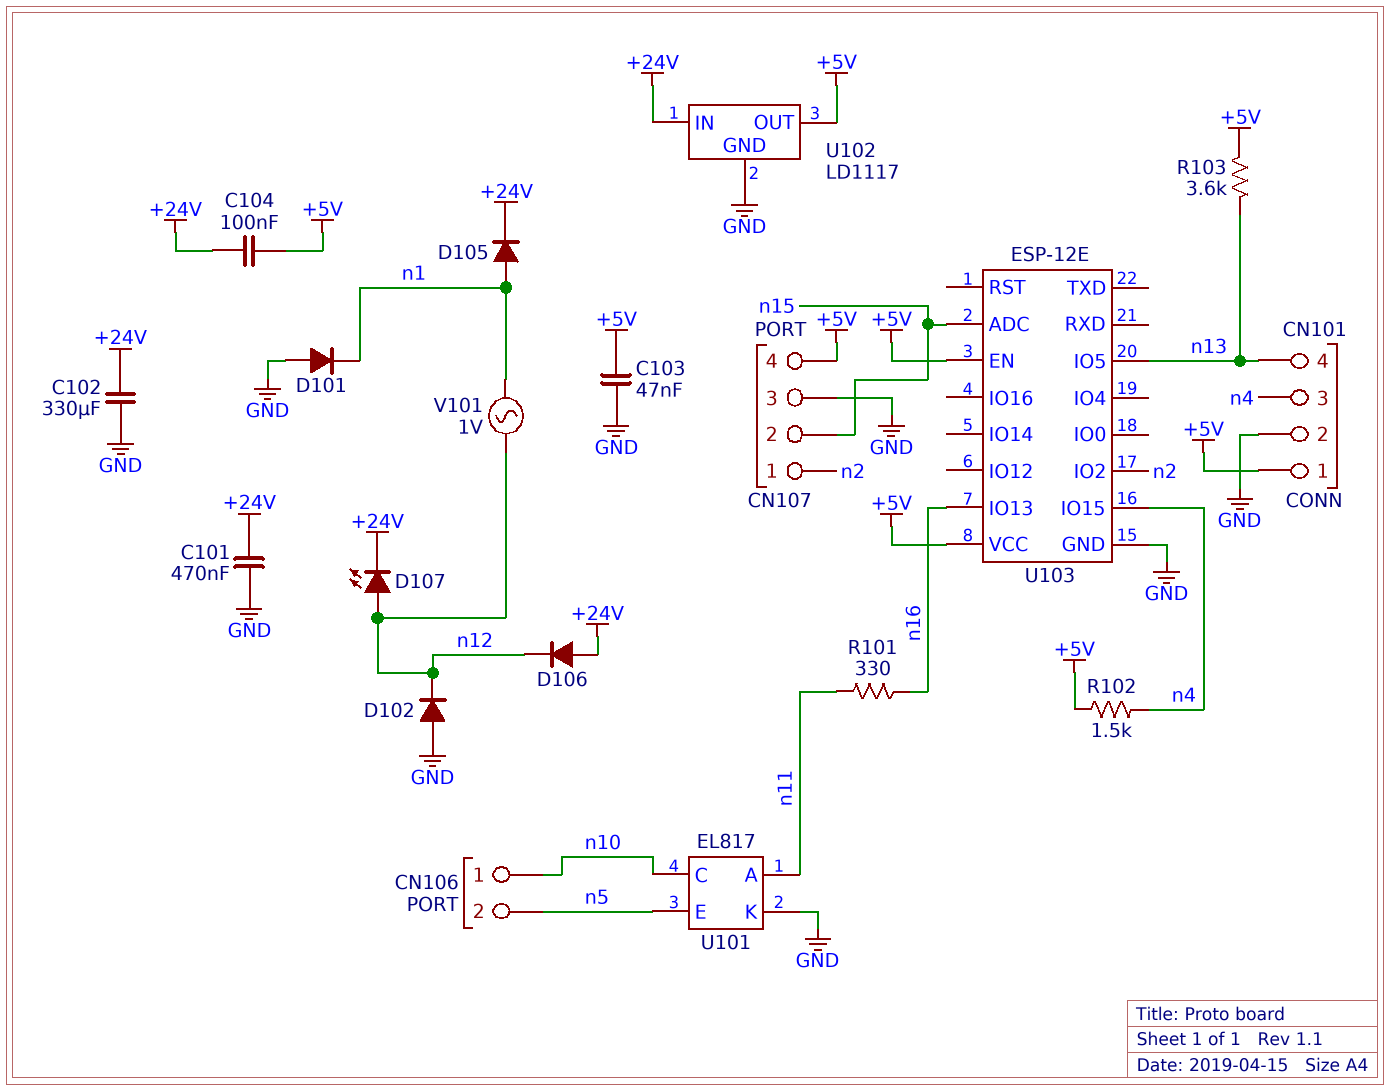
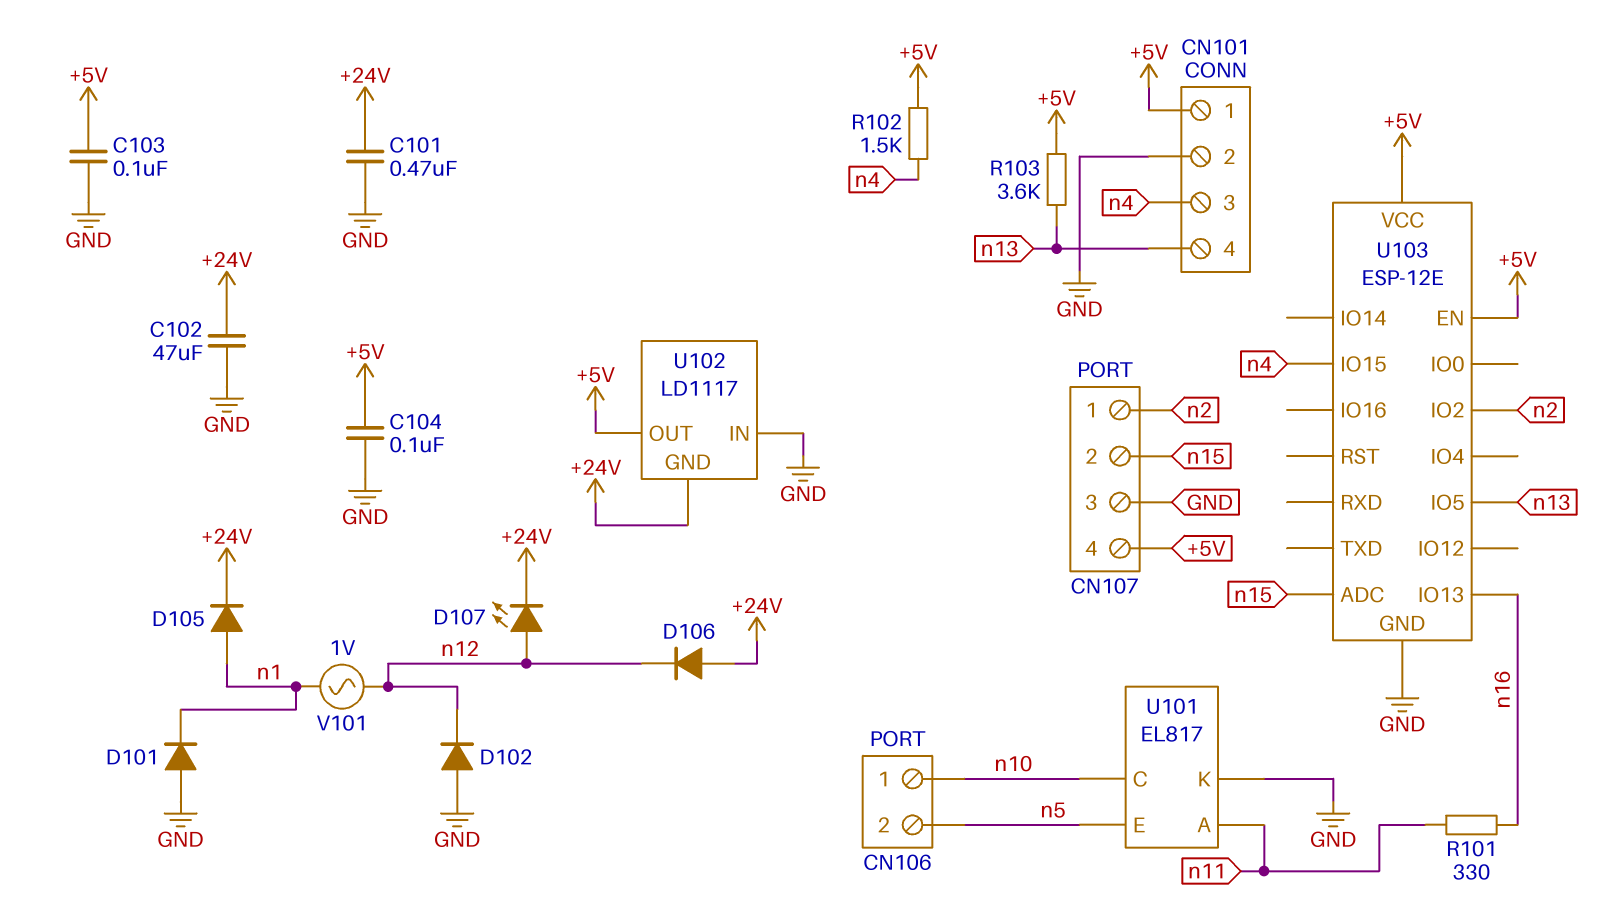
C102: 330uF (+24V, GND) -> 47uF (+24V, GND)
C103: 47nF (+5V, GND) -> 100nF (+5V, GND)
C104: 100nF (+5V, +24V) -> 100nF (+5V, GND)
U102 pin GND: GND -> +24V
U102 pin IN: +24V -> GND

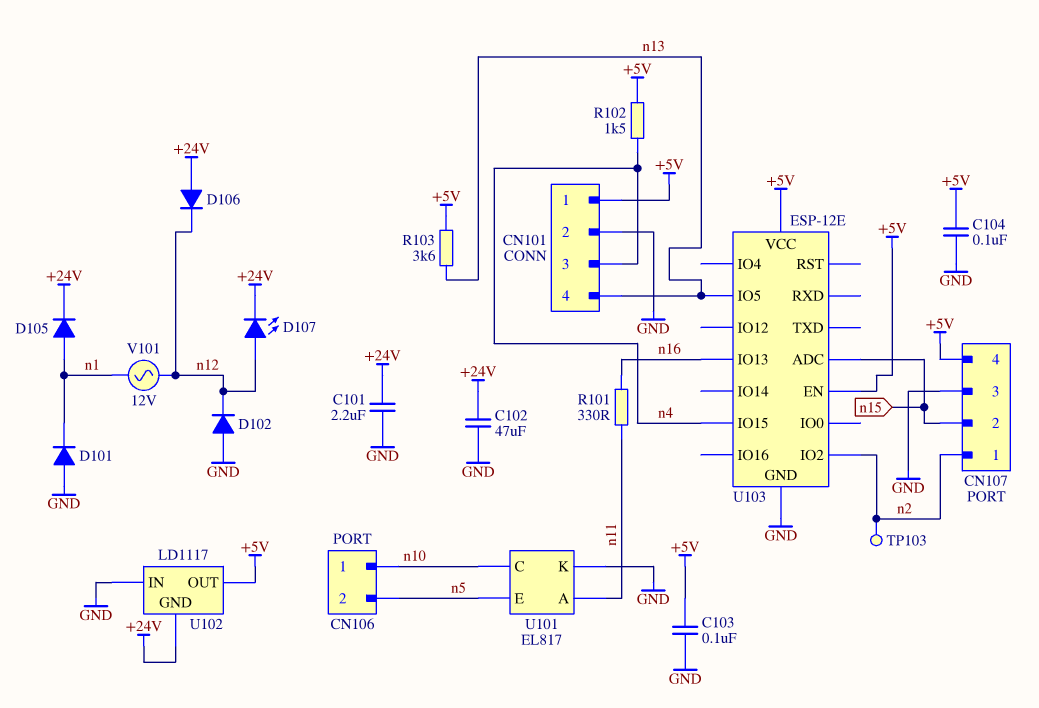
C101: 470nF (+24V, GND) -> 2.2uF (+24V, GND)
TP103: none -> test point (n2)
V101: AC 1V (n1, n12) -> AC 12V (n1, n12)

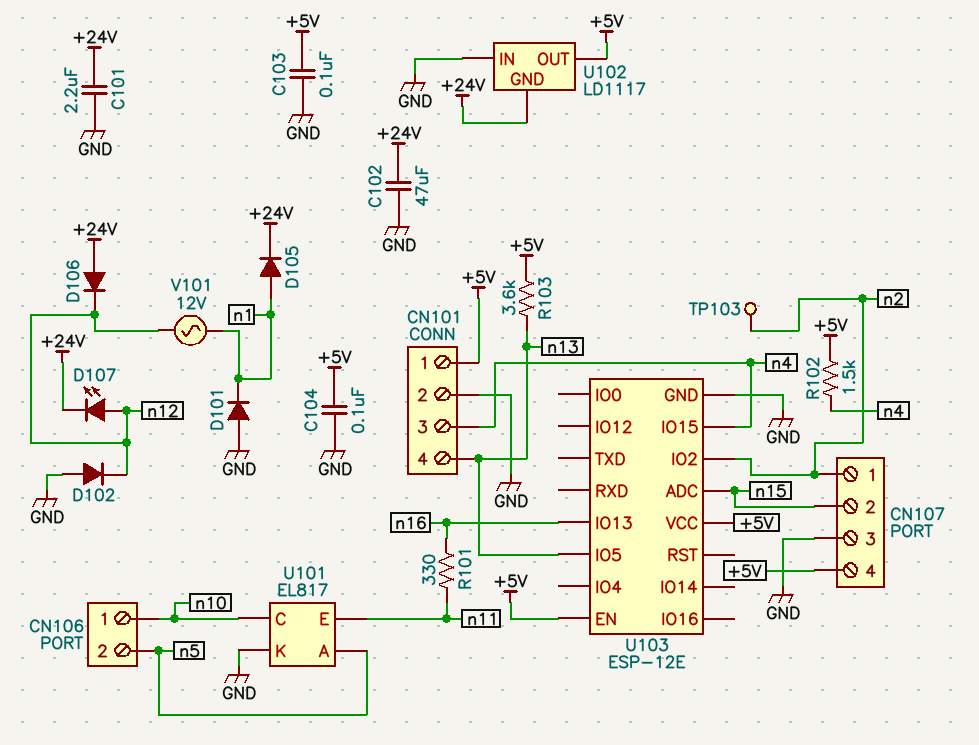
U101 pin A: n11 -> n5
U101 pin E: n5 -> n11

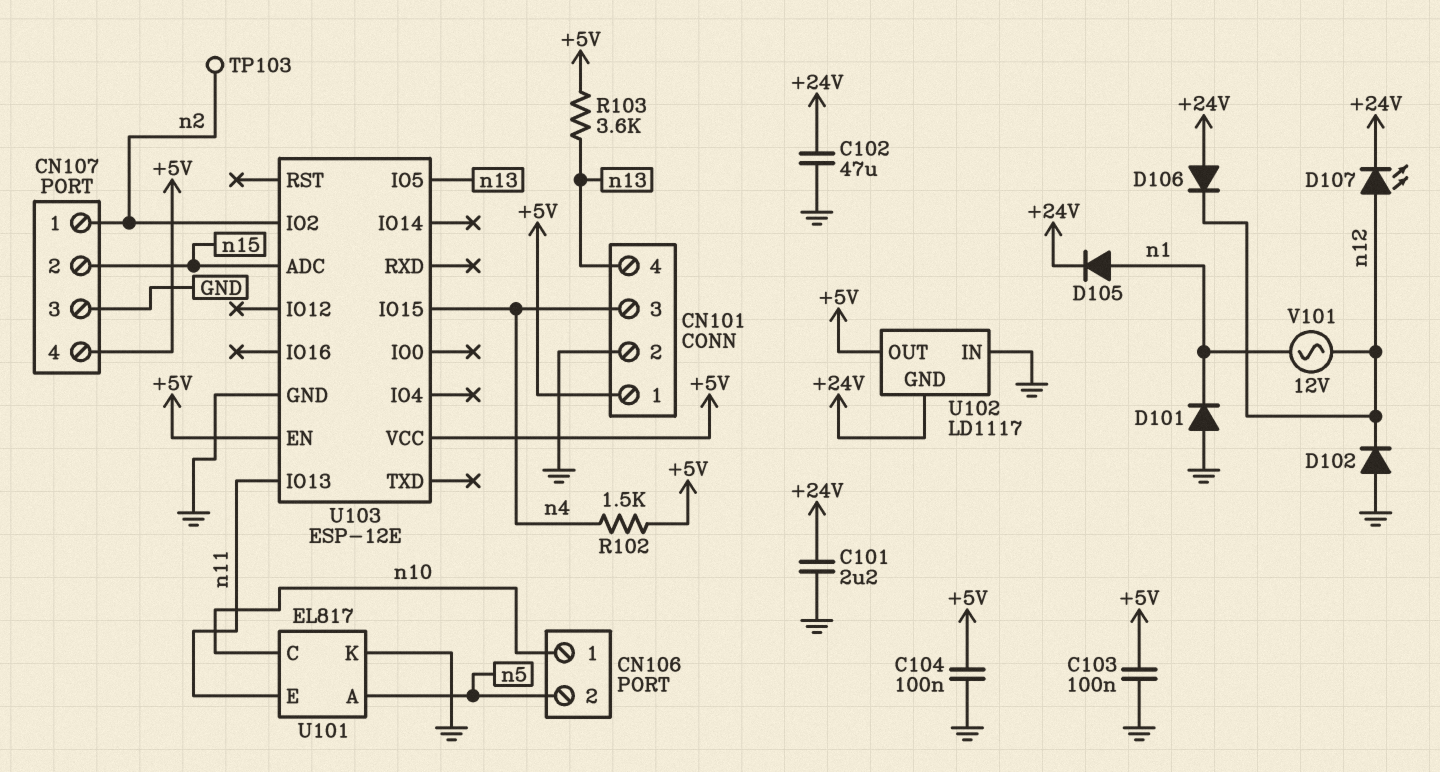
R101: 330 (n11, n16) -> none
U103 pin IO13: n16 -> n11

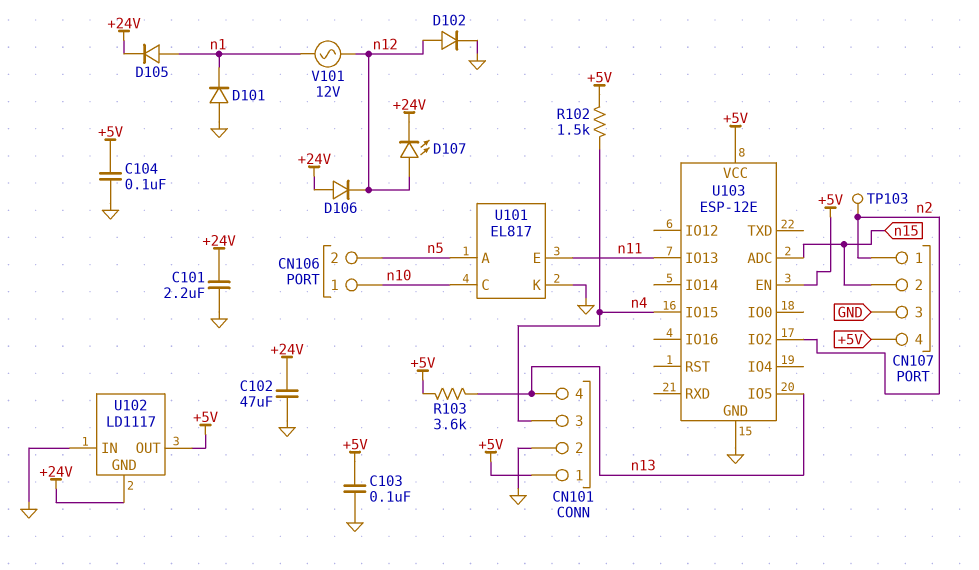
D102: diode (A GND, K n12) -> diode (A n12, K GND)

